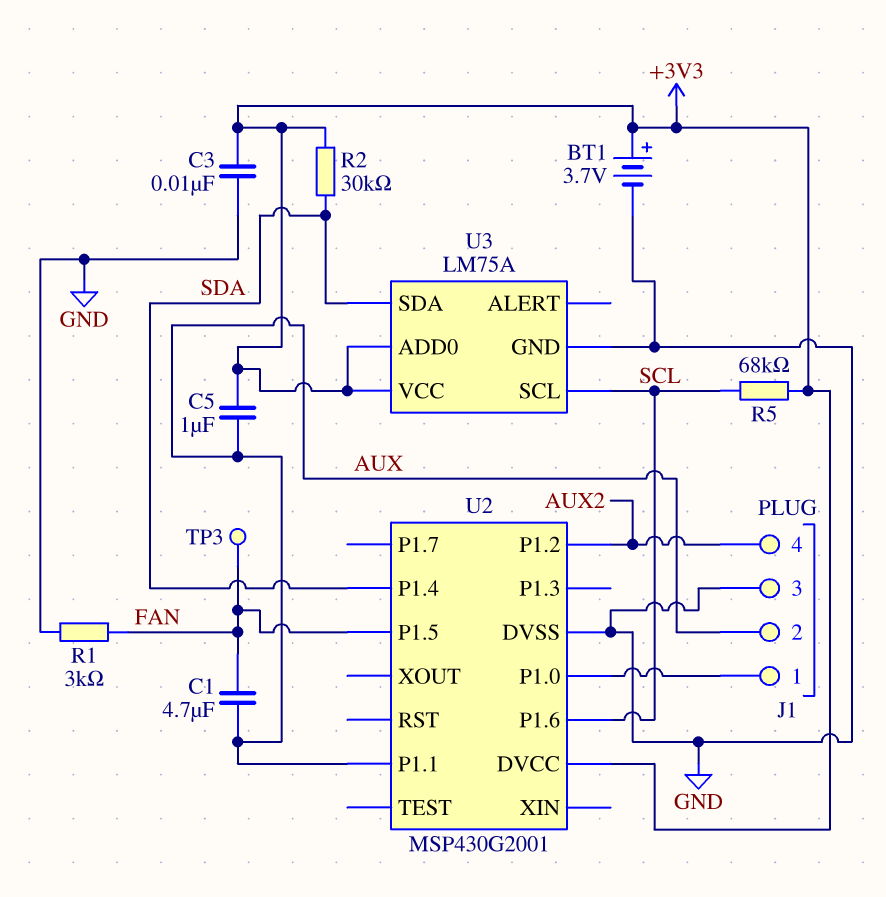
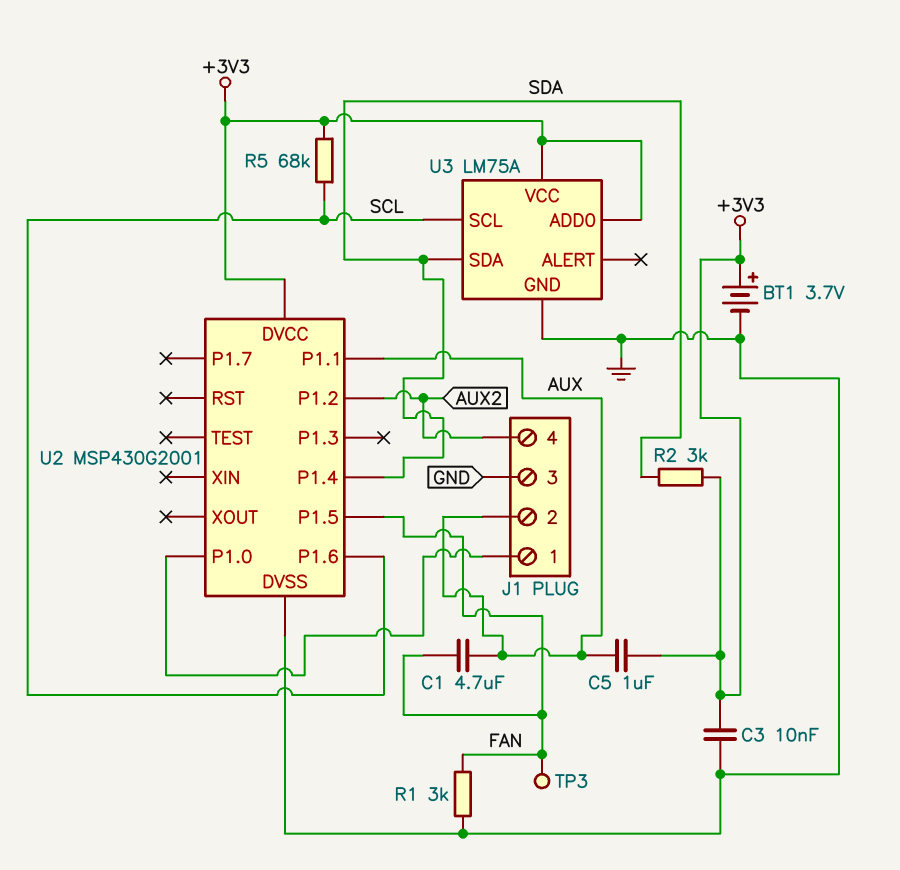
R2: 30k (+3V3, SDA) -> 3k (+3V3, SDA)

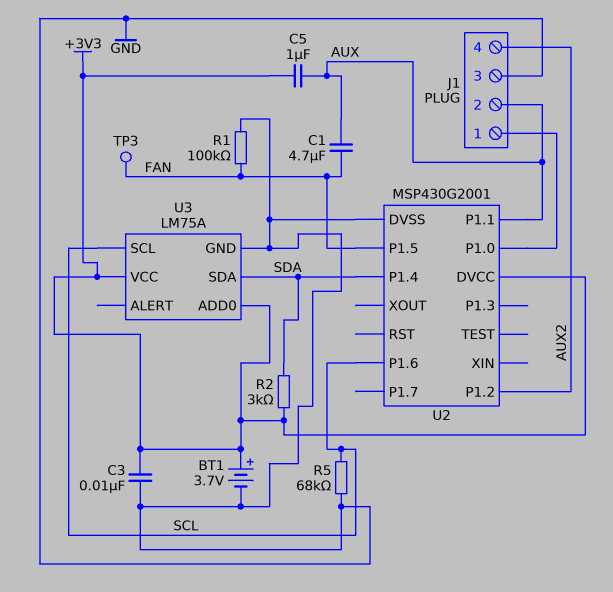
R1: 3k (FAN, GND) -> 100k (FAN, GND)
R5: 68k (+3V3, SCL) -> 68k (GND, SCL)

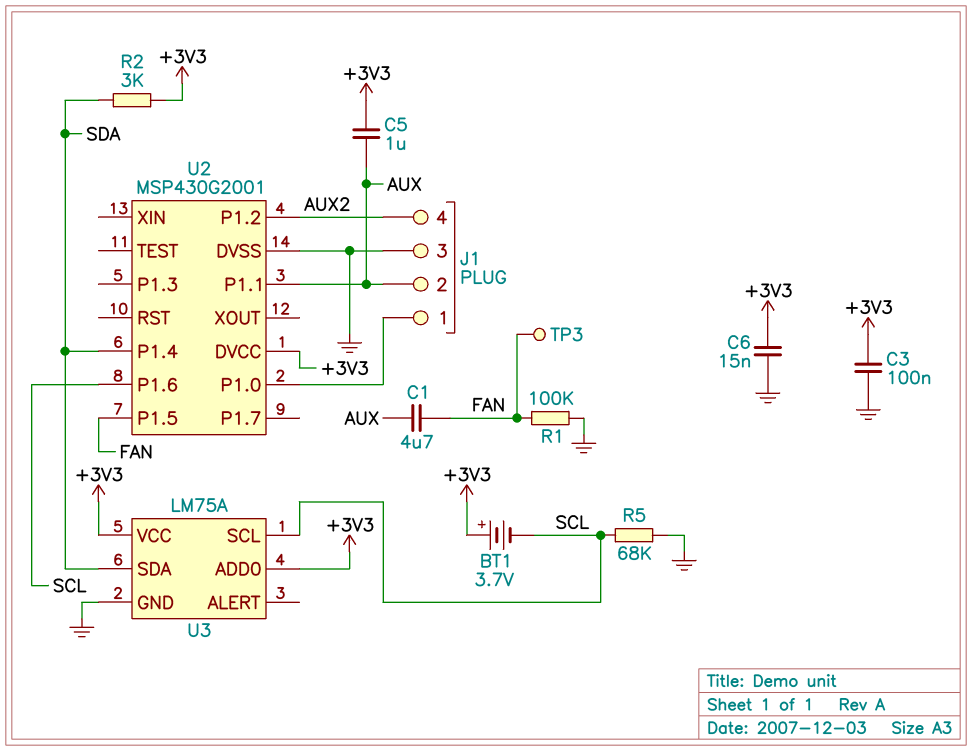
BT1: 3.7V (plus +3V3, minus GND) -> 3.7V (plus +3V3, minus SCL)
C3: 10nF (+3V3, GND) -> 100nF (+3V3, GND)
C6: none -> 15nF (+3V3, GND)

